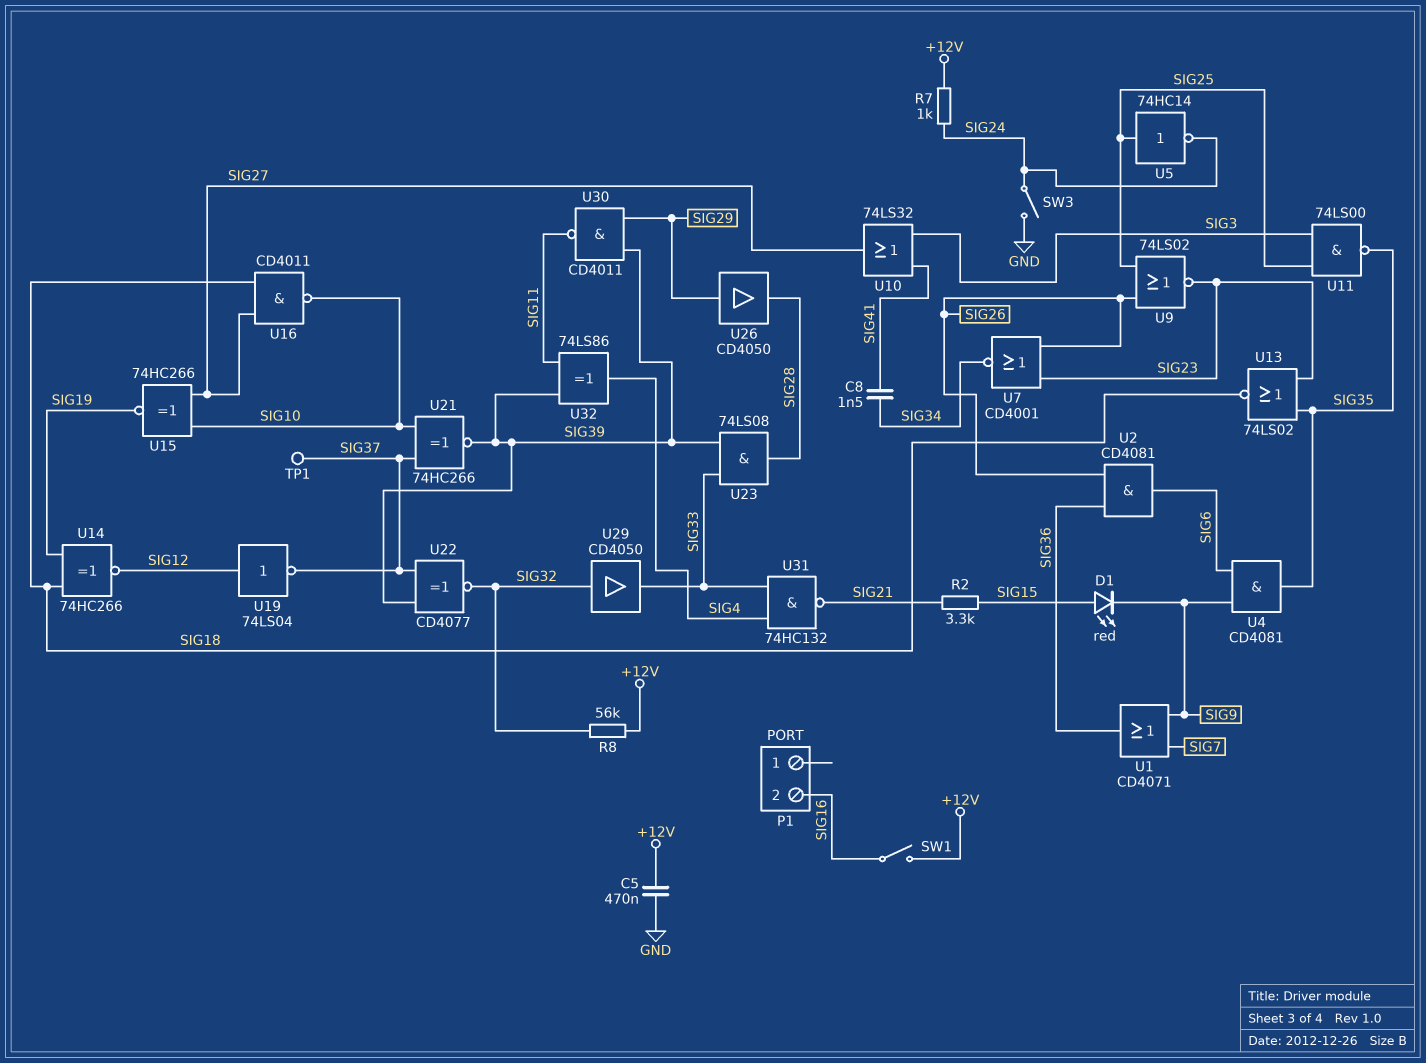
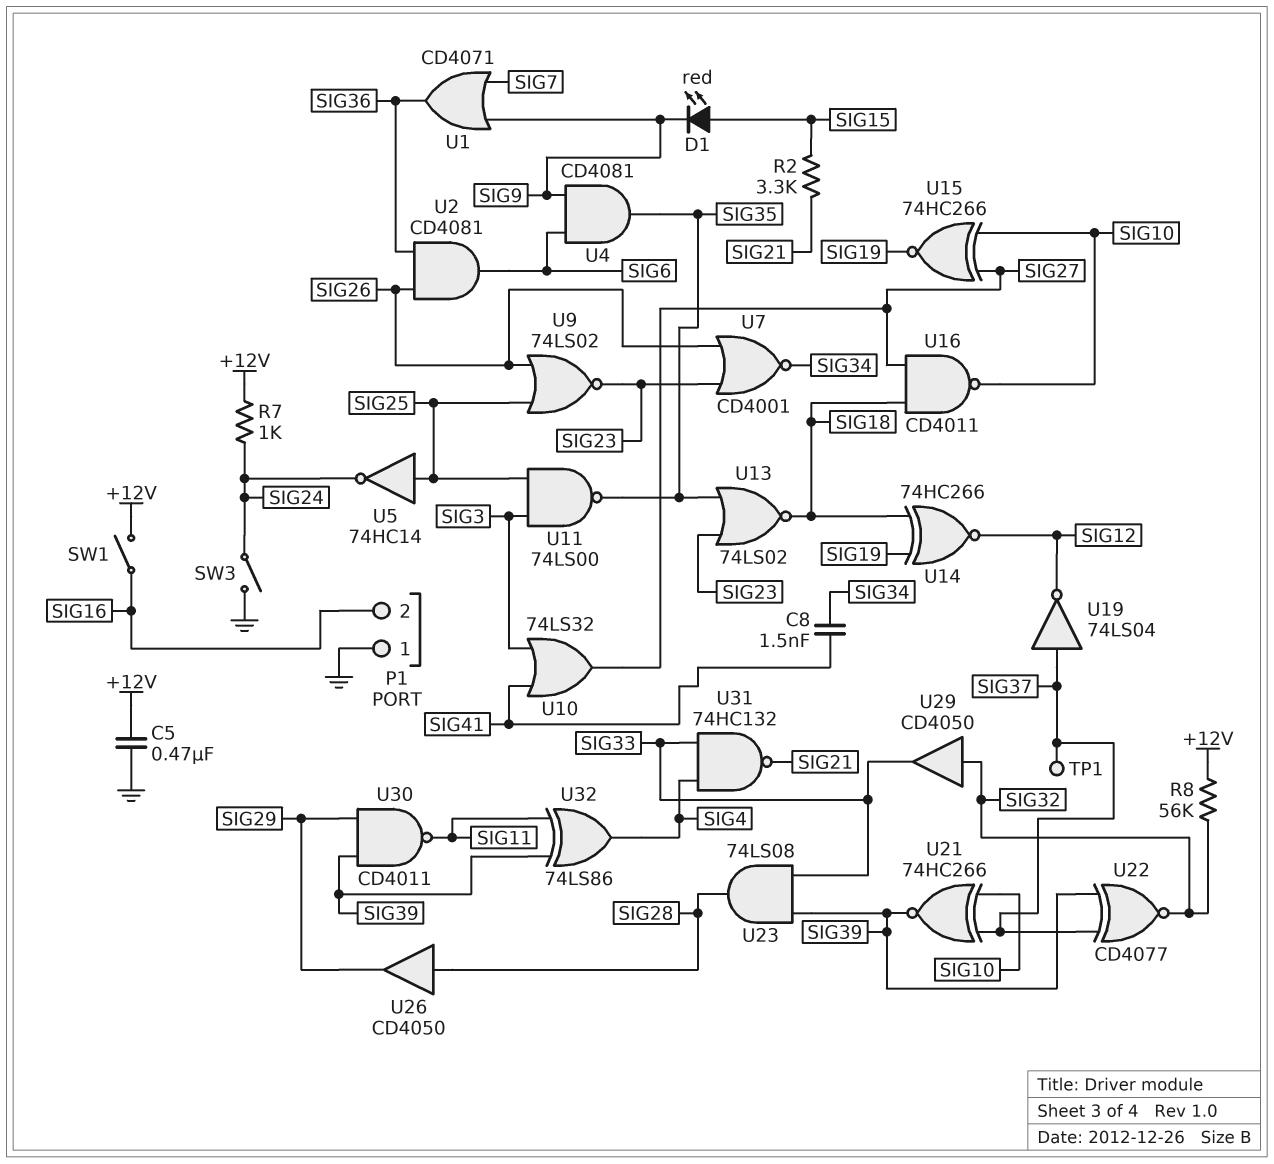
P1 pin 1: none -> GND
U19: NOT 74LS04 (in SIG12, out SIG37) -> NOT 74LS04 (in SIG37, out SIG12)
U26: buffer CD4050 (in SIG29, out SIG28) -> buffer CD4050 (in SIG28, out SIG29)

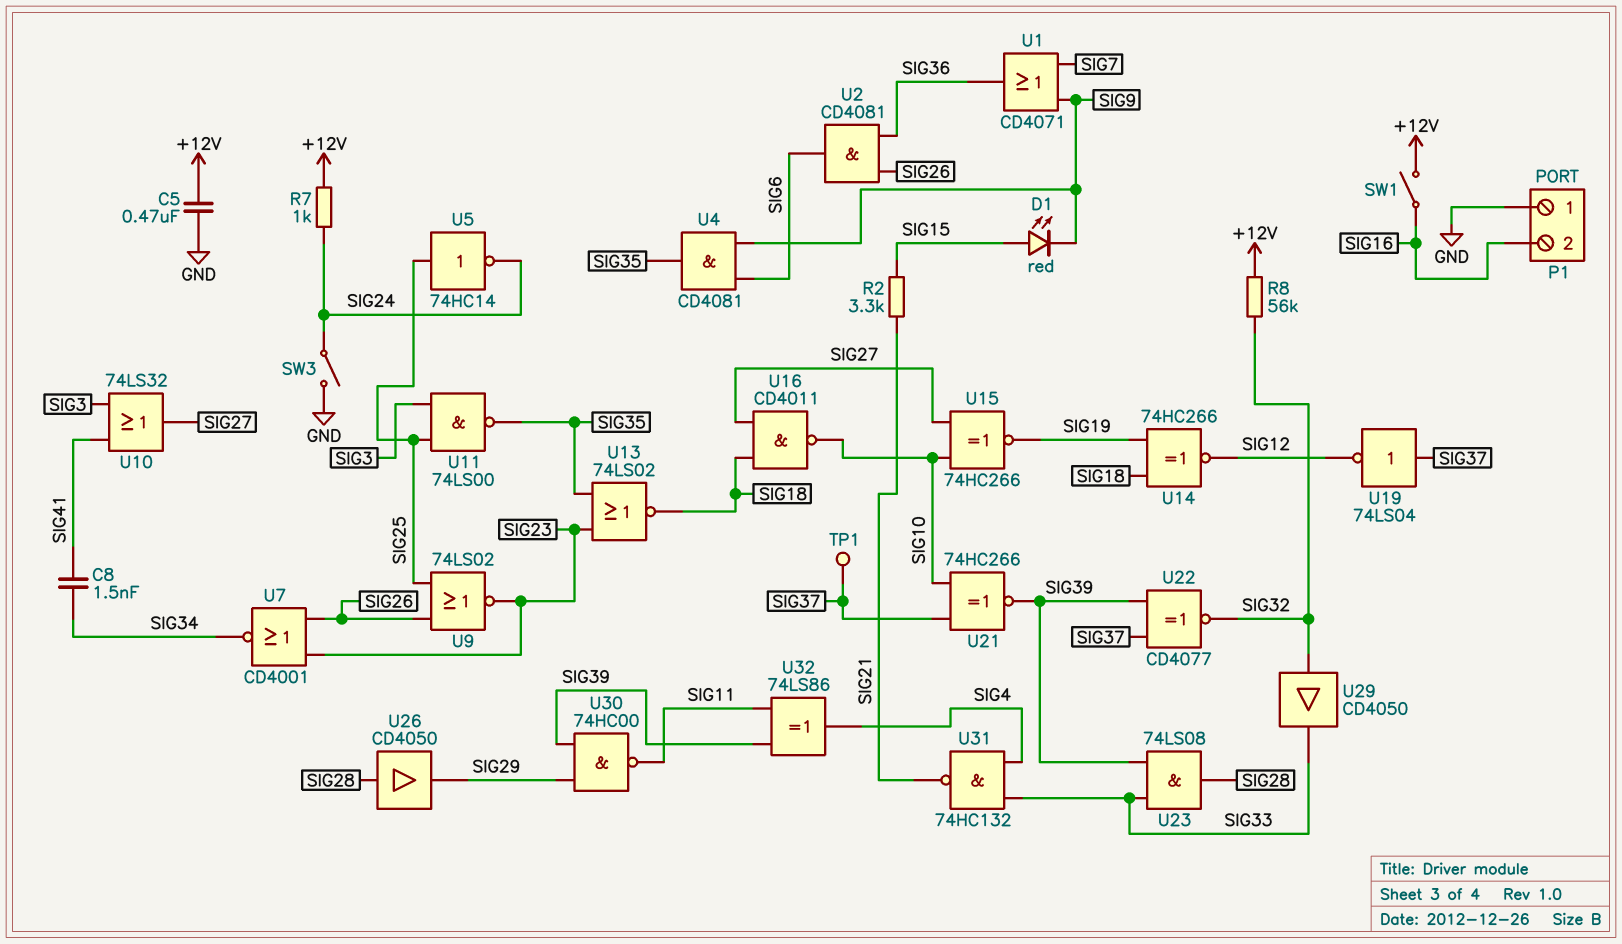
U30: NAND CD4011 (in SIG29, in SIG39, out SIG11) -> NAND 74HC00 (in SIG29, in SIG39, out SIG11)

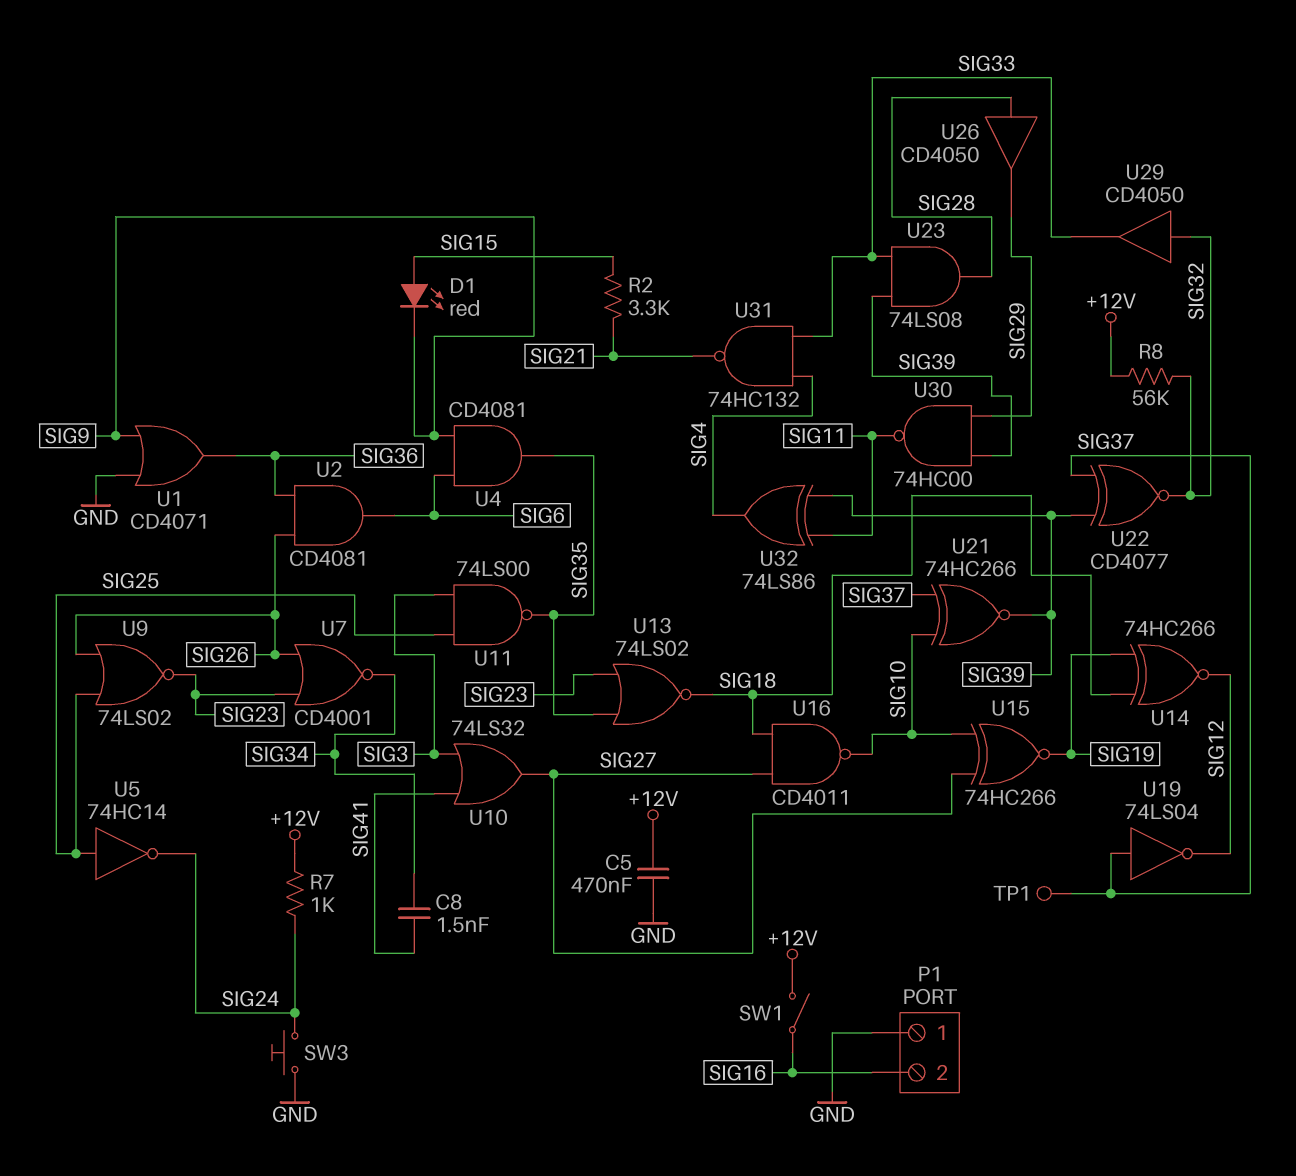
SW3: switch (GND, SIG24) -> button (GND, SIG24)
U1: OR CD4071 (in SIG7, in SIG9, out SIG36) -> OR CD4071 (in GND, in SIG9, out SIG36)

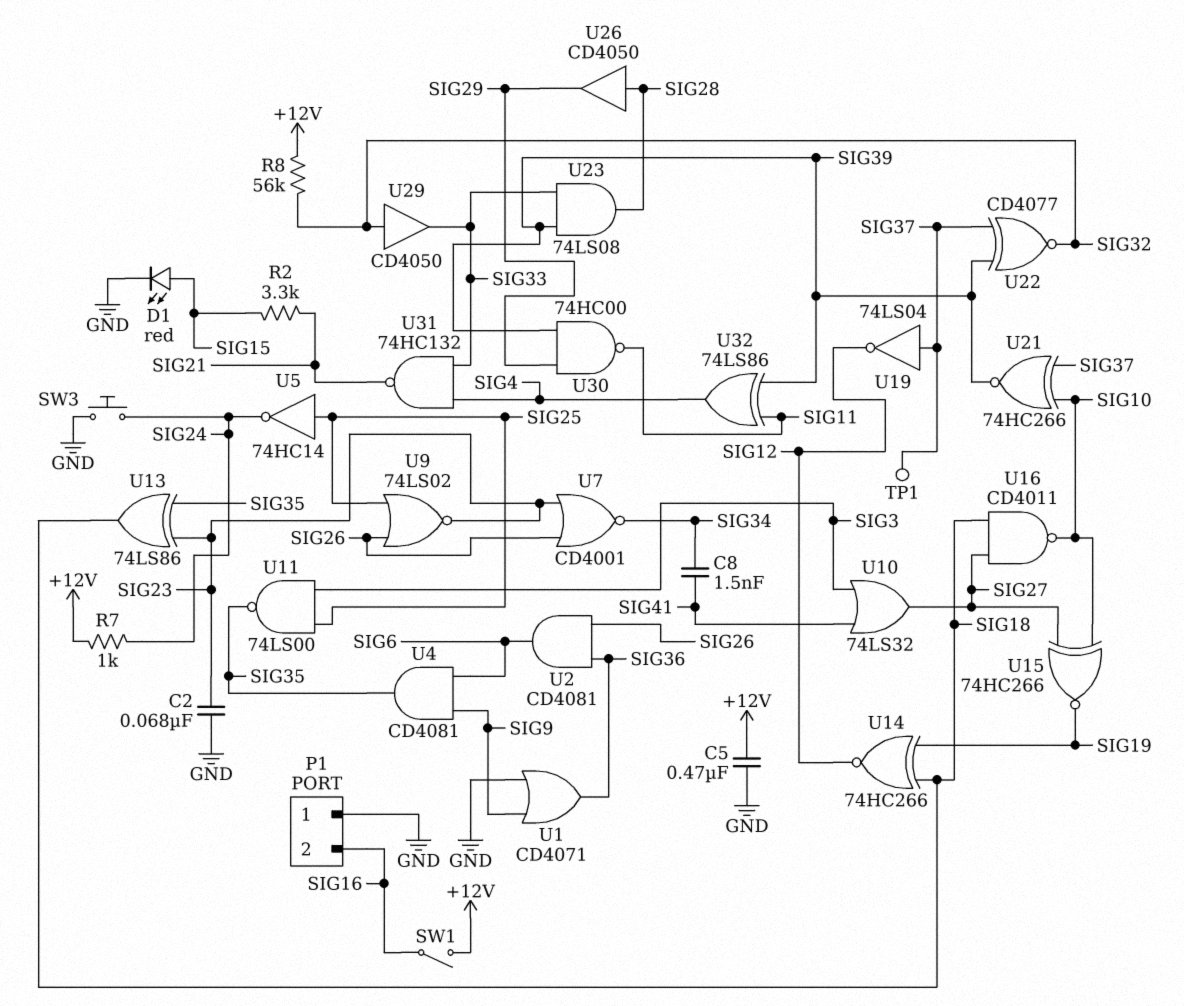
C2: none -> 68nF (GND, SIG23)
D1: LED red (A SIG15, K SIG9) -> LED red (A SIG15, K GND)
U13: NOR 74LS02 (in SIG23, in SIG35, out SIG18) -> XOR 74LS86 (in SIG23, in SIG35, out SIG18)

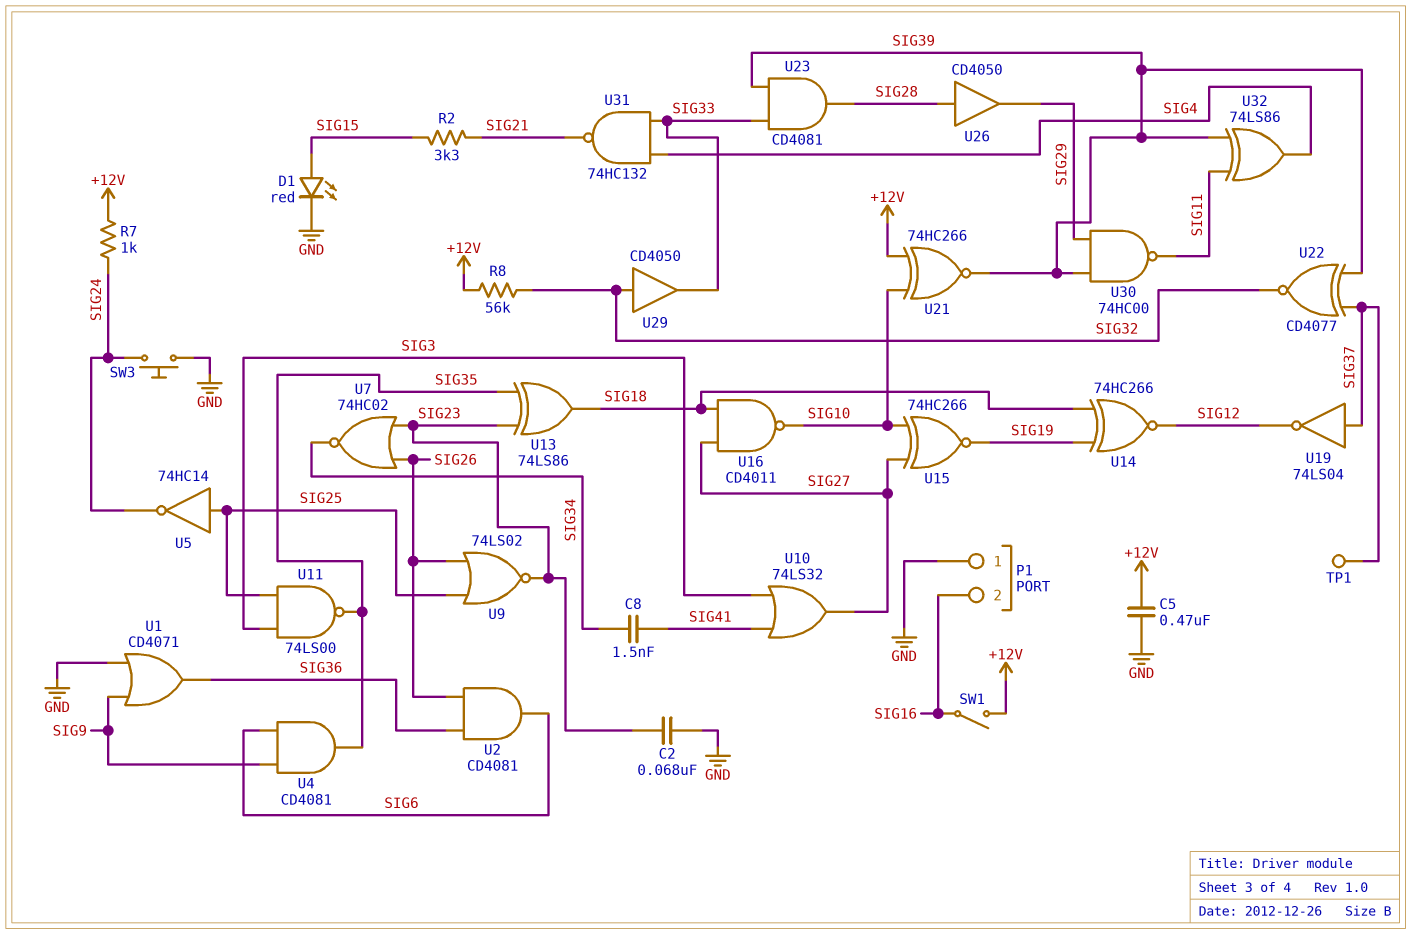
U7: NOR CD4001 (in SIG23, in SIG26, out SIG34) -> NOR 74HC02 (in SIG23, in SIG26, out SIG34)
U21: XNOR 74HC266 (in SIG10, in SIG37, out SIG39) -> XNOR 74HC266 (in +12V, in SIG10, out SIG39)
U23: AND 74LS08 (in SIG33, in SIG39, out SIG28) -> AND CD4081 (in SIG33, in SIG39, out SIG28)

